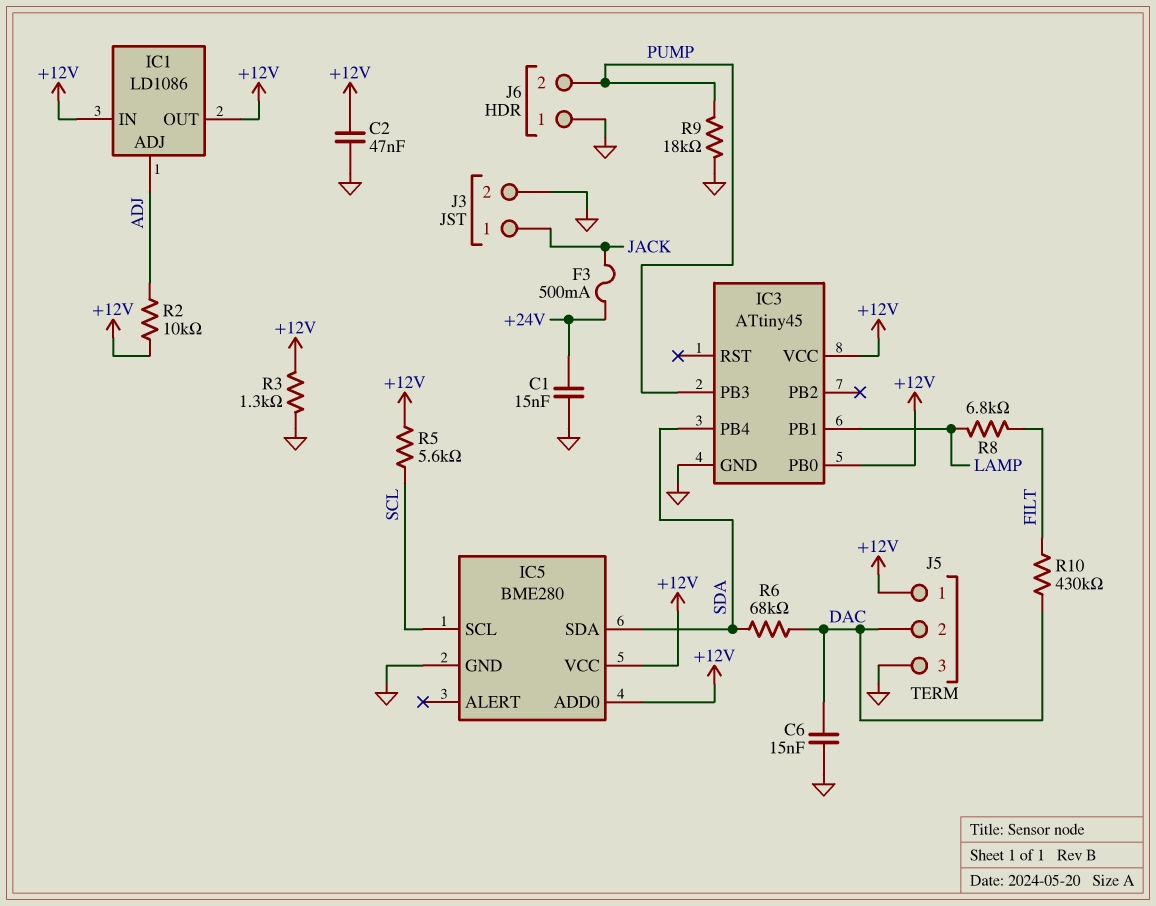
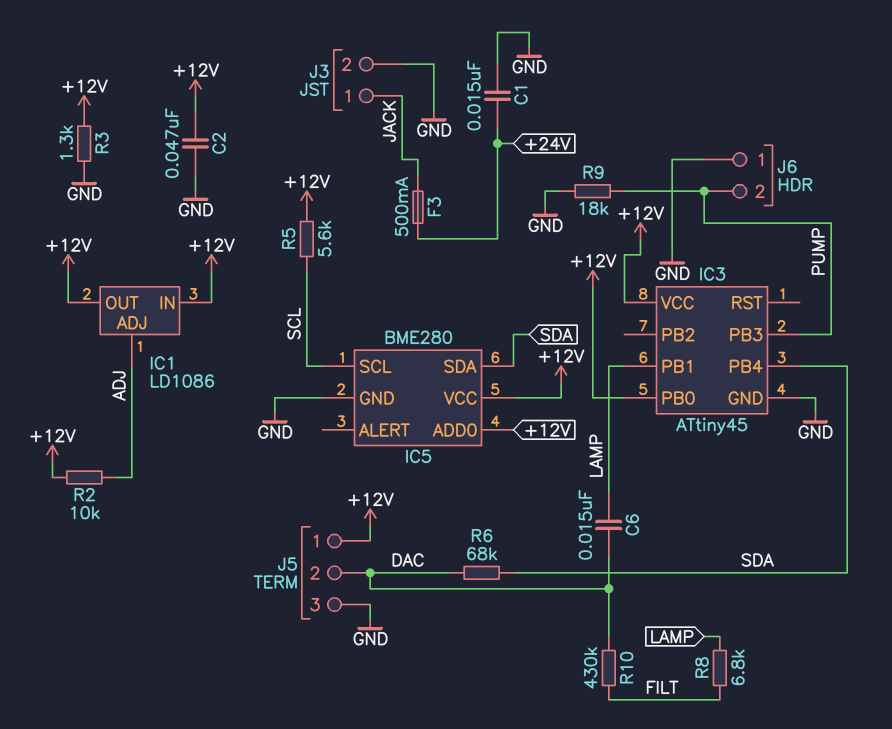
C6: 15nF (DAC, GND) -> 15nF (DAC, LAMP)

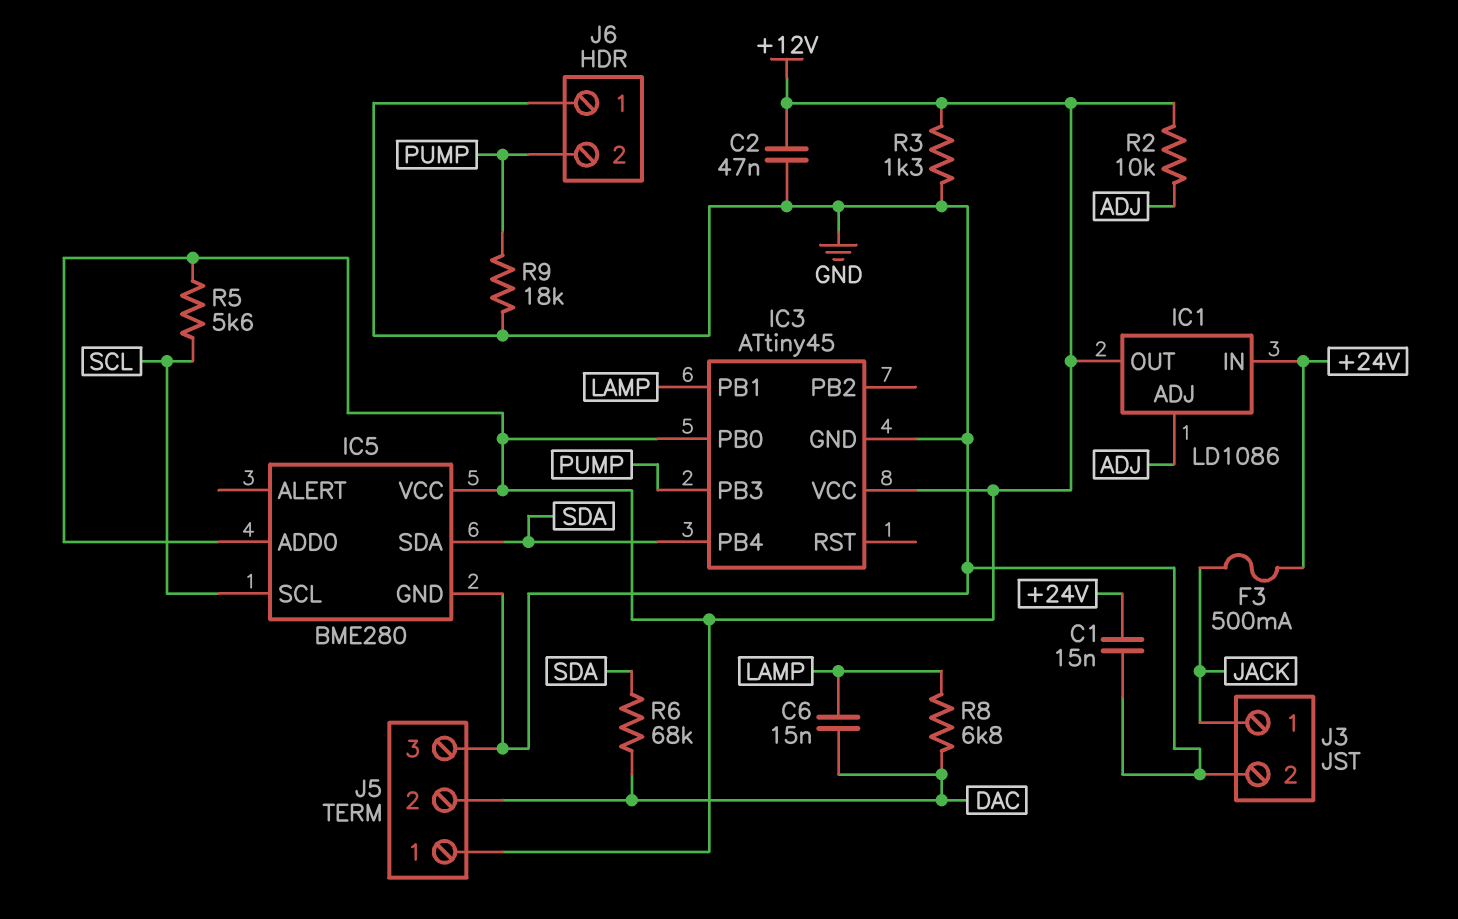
IC1 pin IN: +12V -> +24V
R8: 6.8k (FILT, LAMP) -> 6.8k (DAC, LAMP)
R10: 430k (DAC, FILT) -> none

